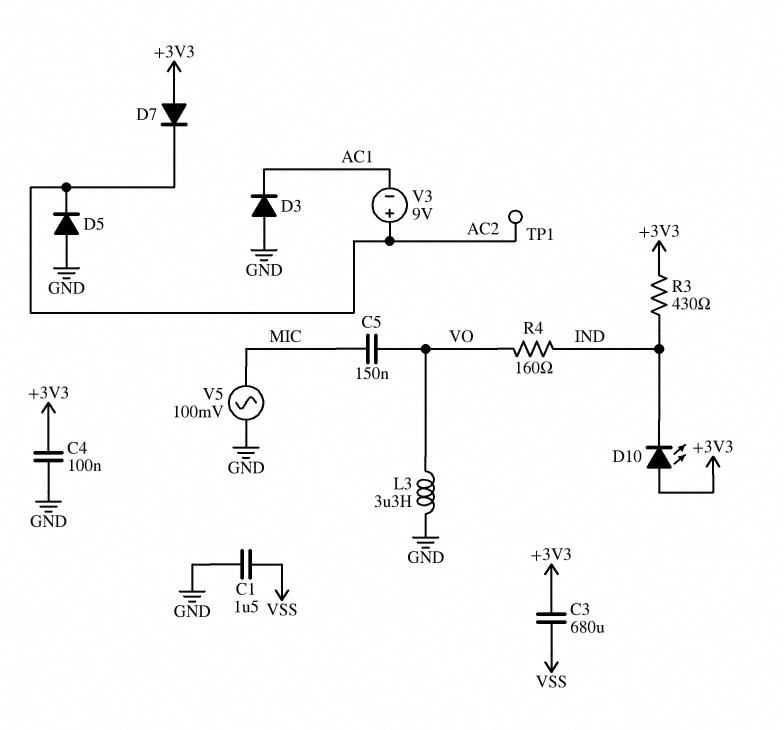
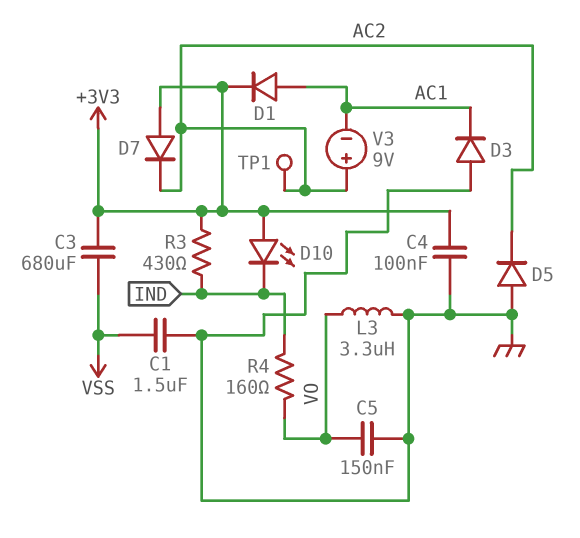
C5: 150nF (MIC, VO) -> 150nF (GND, VO)
D1: none -> diode (A AC1, K +3V3)
V5: AC 100mV (GND, MIC) -> none

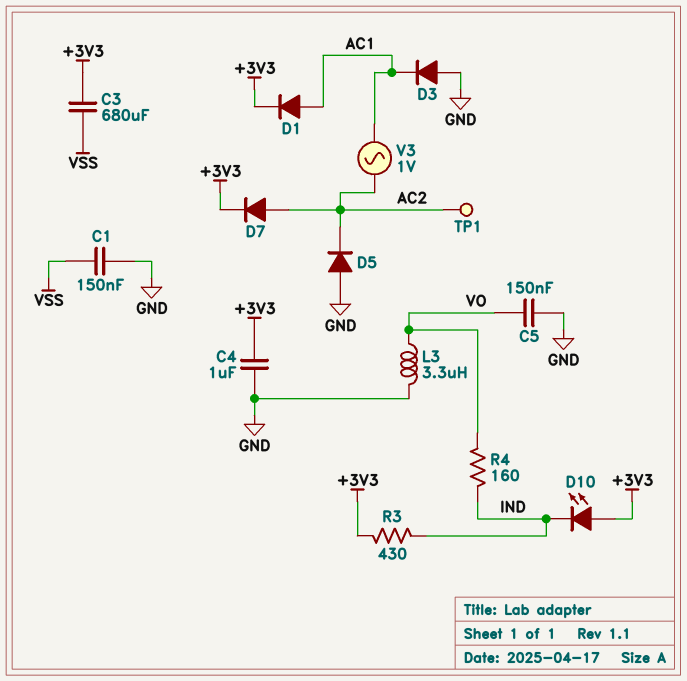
C1: 1.5uF (GND, VSS) -> 150nF (GND, VSS)
C4: 100nF (+3V3, GND) -> 1uF (+3V3, GND)
D7: diode (A +3V3, K AC2) -> diode (A AC2, K +3V3)
V3: 9V (plus AC2, minus AC1) -> AC 1V (AC1, AC2)

